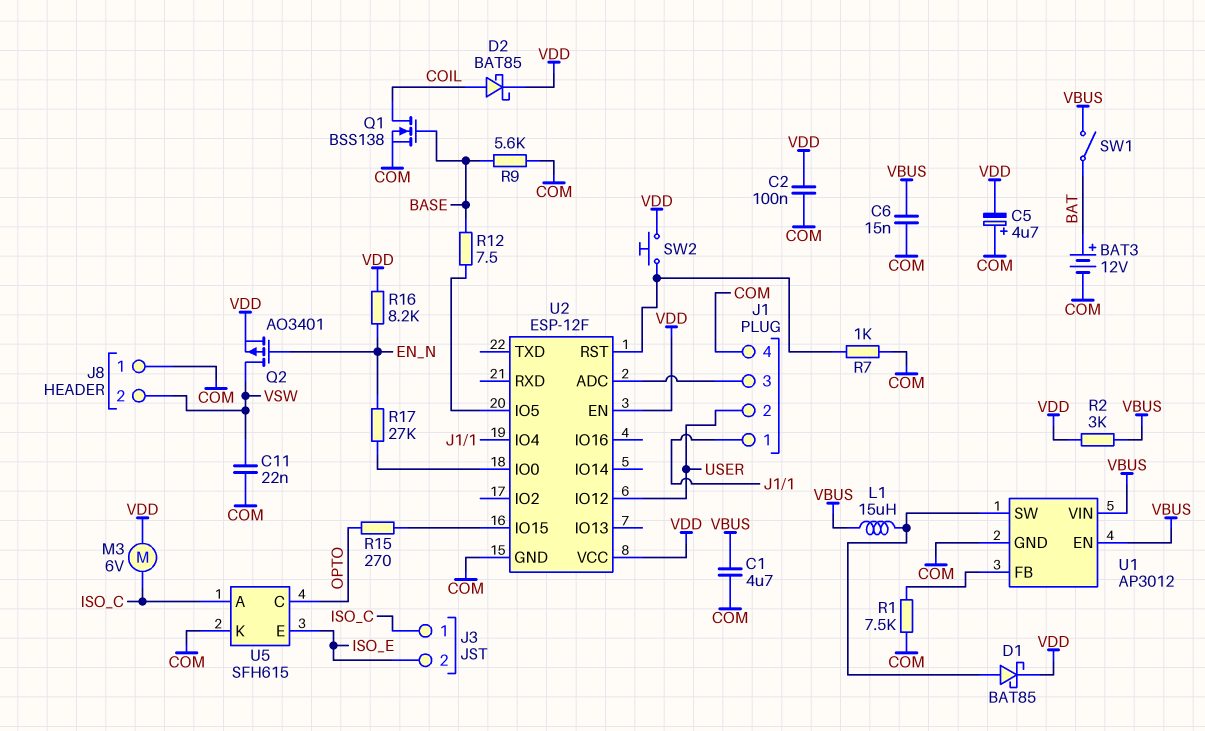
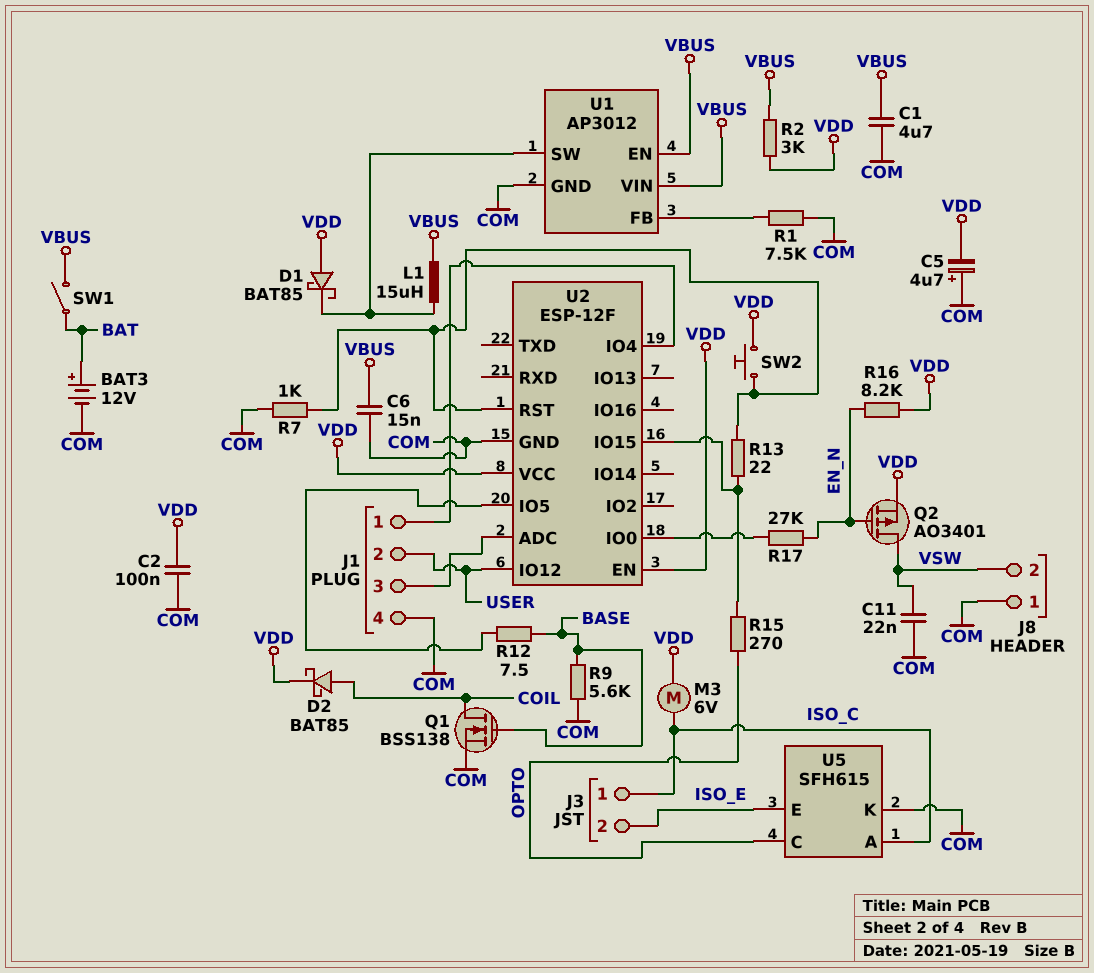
D1: schottky BAT85 (A U1/SW, K VDD) -> schottky BAT85 (A VDD, K U1/SW)
R13: none -> 22 (U2/IO15, U2/RST)

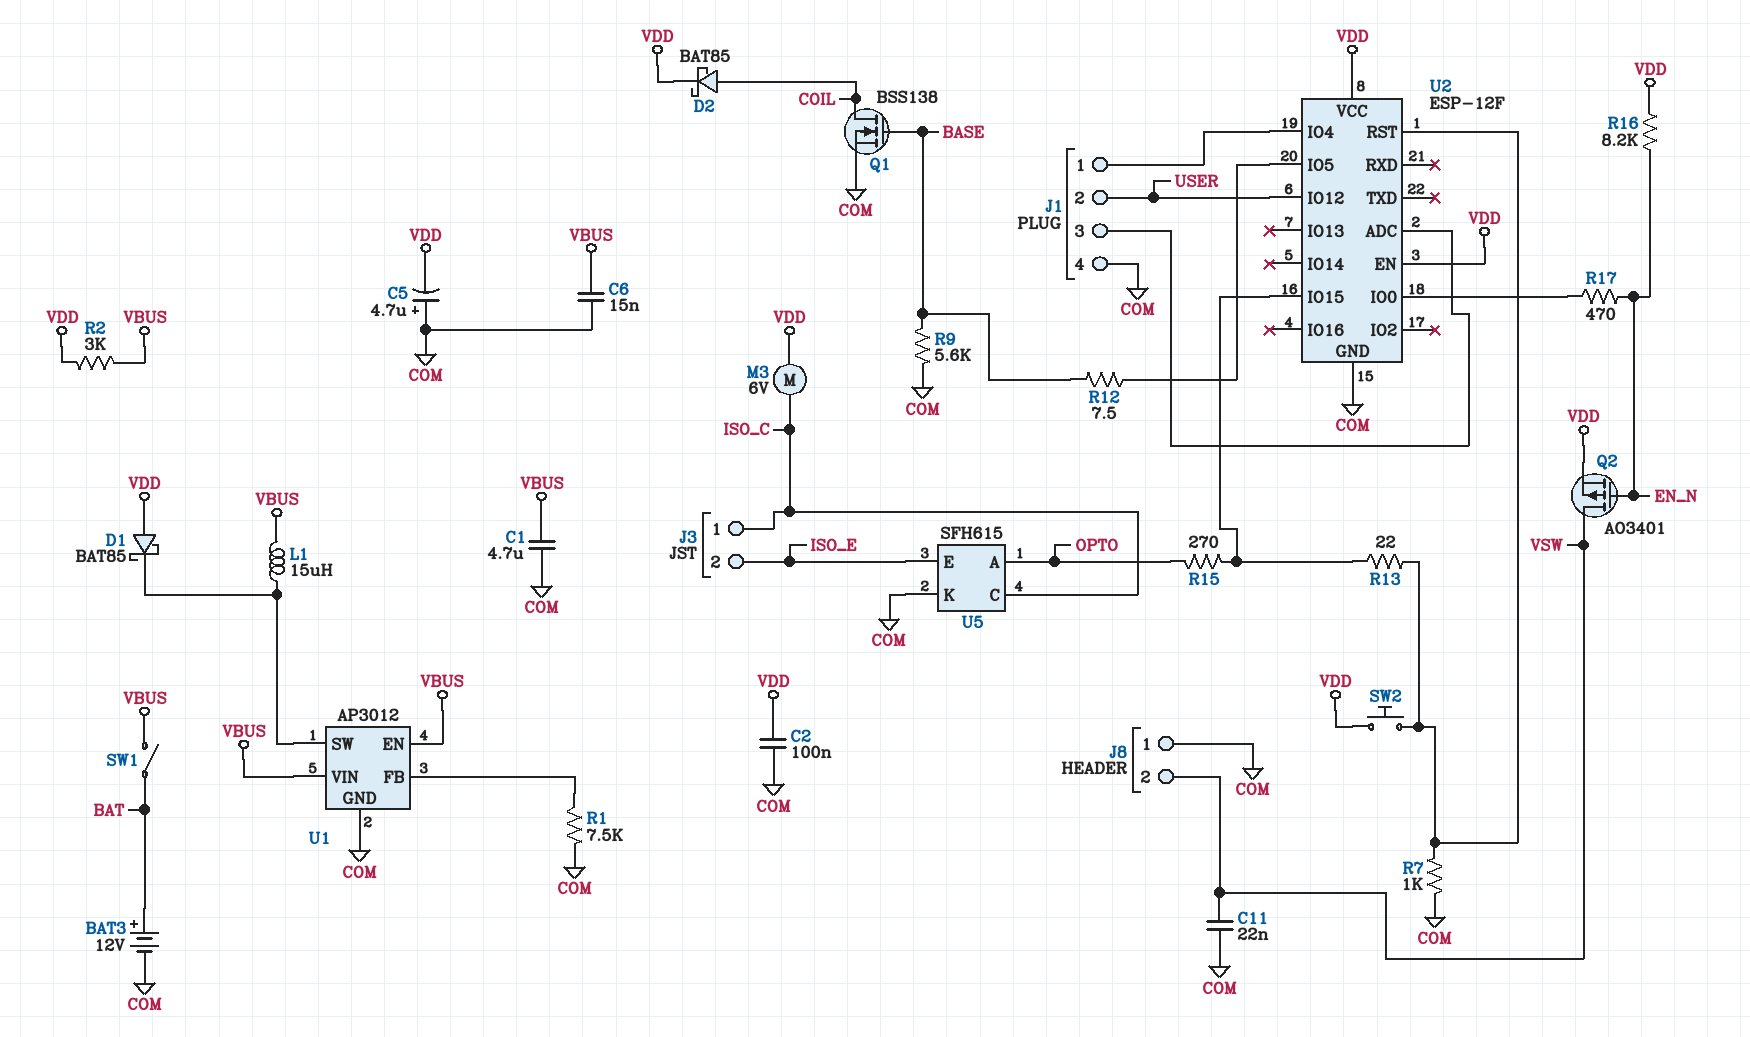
R17: 27k (EN_N, U2/IO0) -> 470 (EN_N, U2/IO0)
U5 pin A: ISO_C -> OPTO
U5 pin C: OPTO -> ISO_C

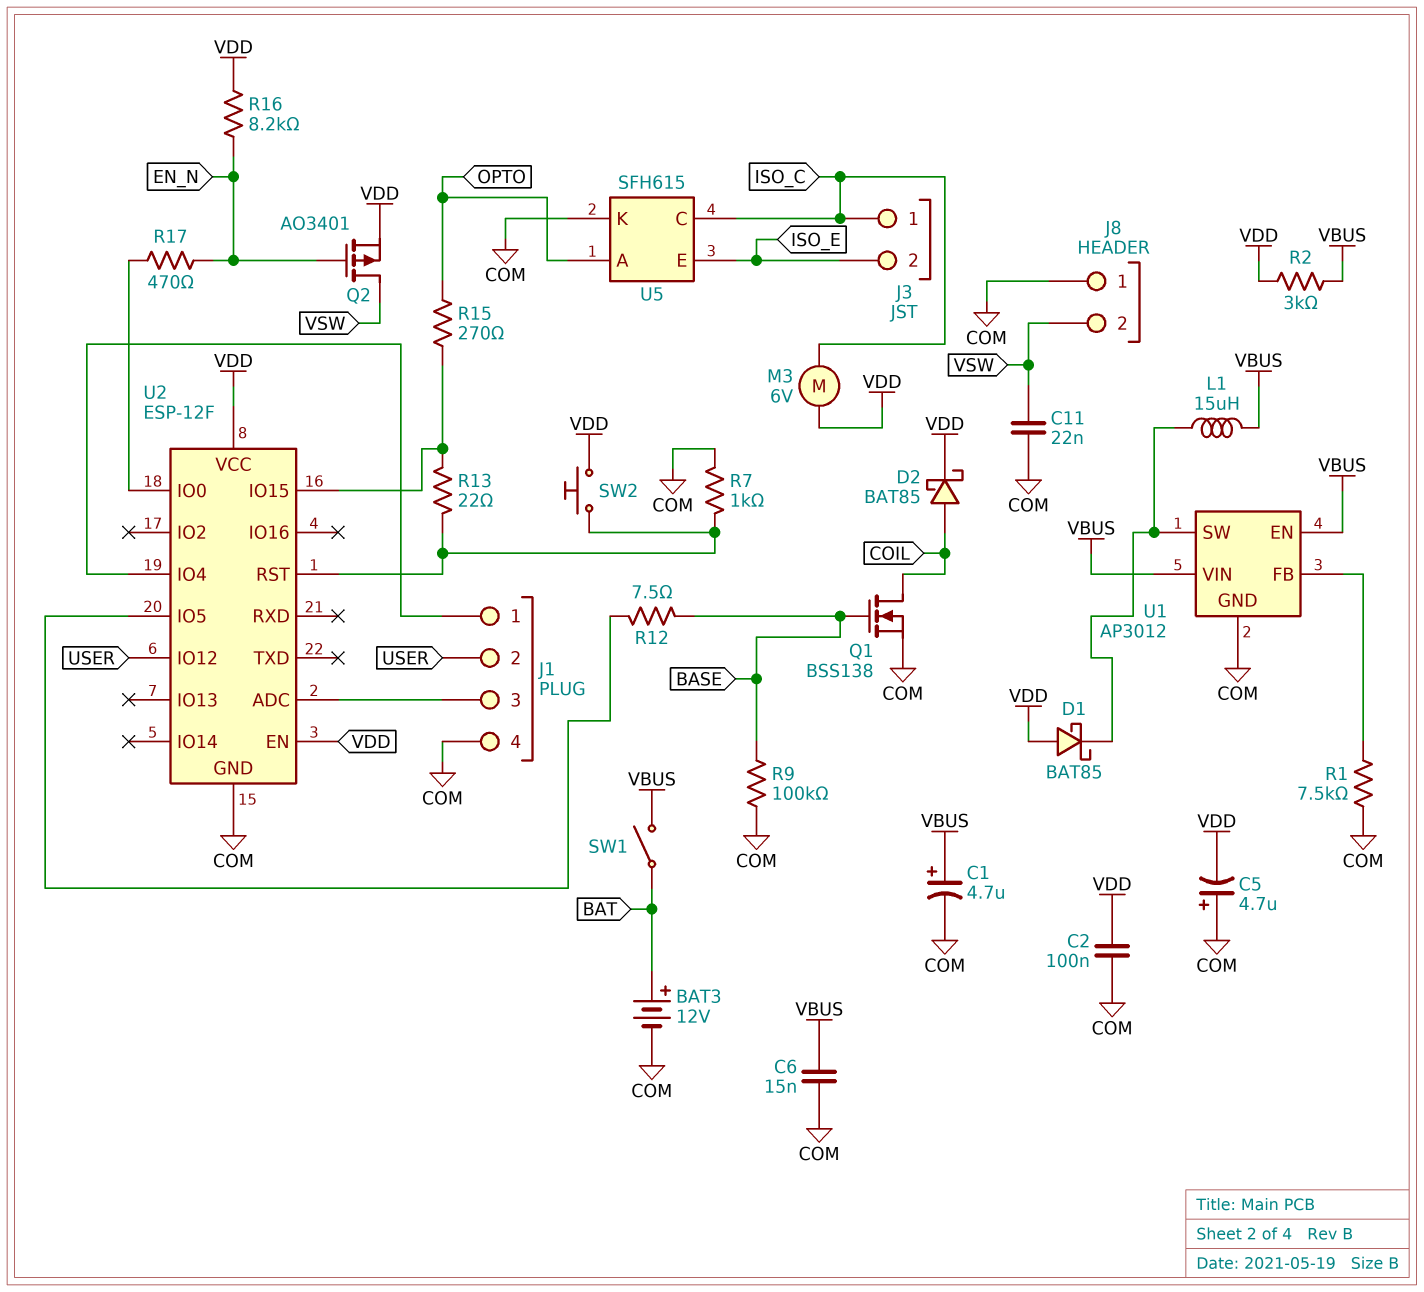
C1: 4.7uF (COM, VBUS) -> 4.7uF (plus VBUS, minus COM)
R9: 5.6k (BASE, COM) -> 100k (BASE, COM)

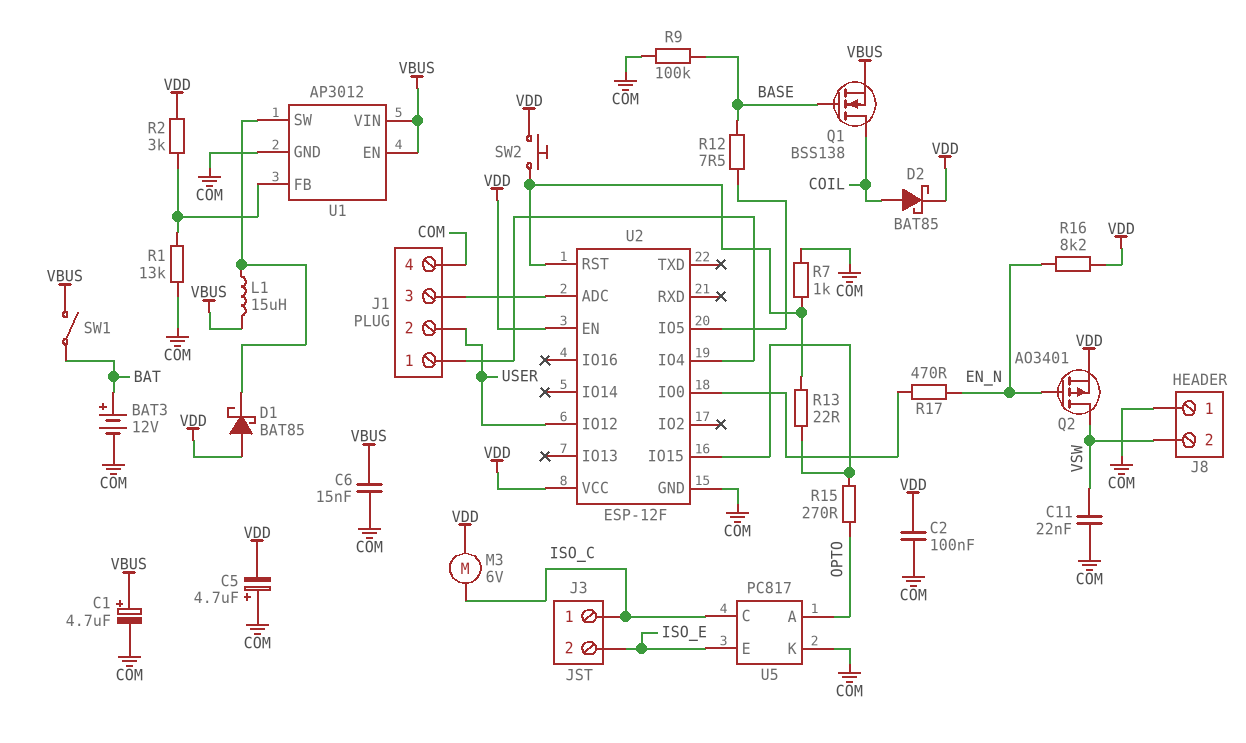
Q1: NMOS BSS138 (G BASE, D COIL, S COM) -> NMOS BSS138 (G BASE, D COIL, S VBUS)
R1: 7.5k (COM, U1/FB) -> 13k (COM, U1/FB)
R2: 3k (VBUS, VDD) -> 3k (U1/FB, VDD)
U5: SFH615 -> PC817

